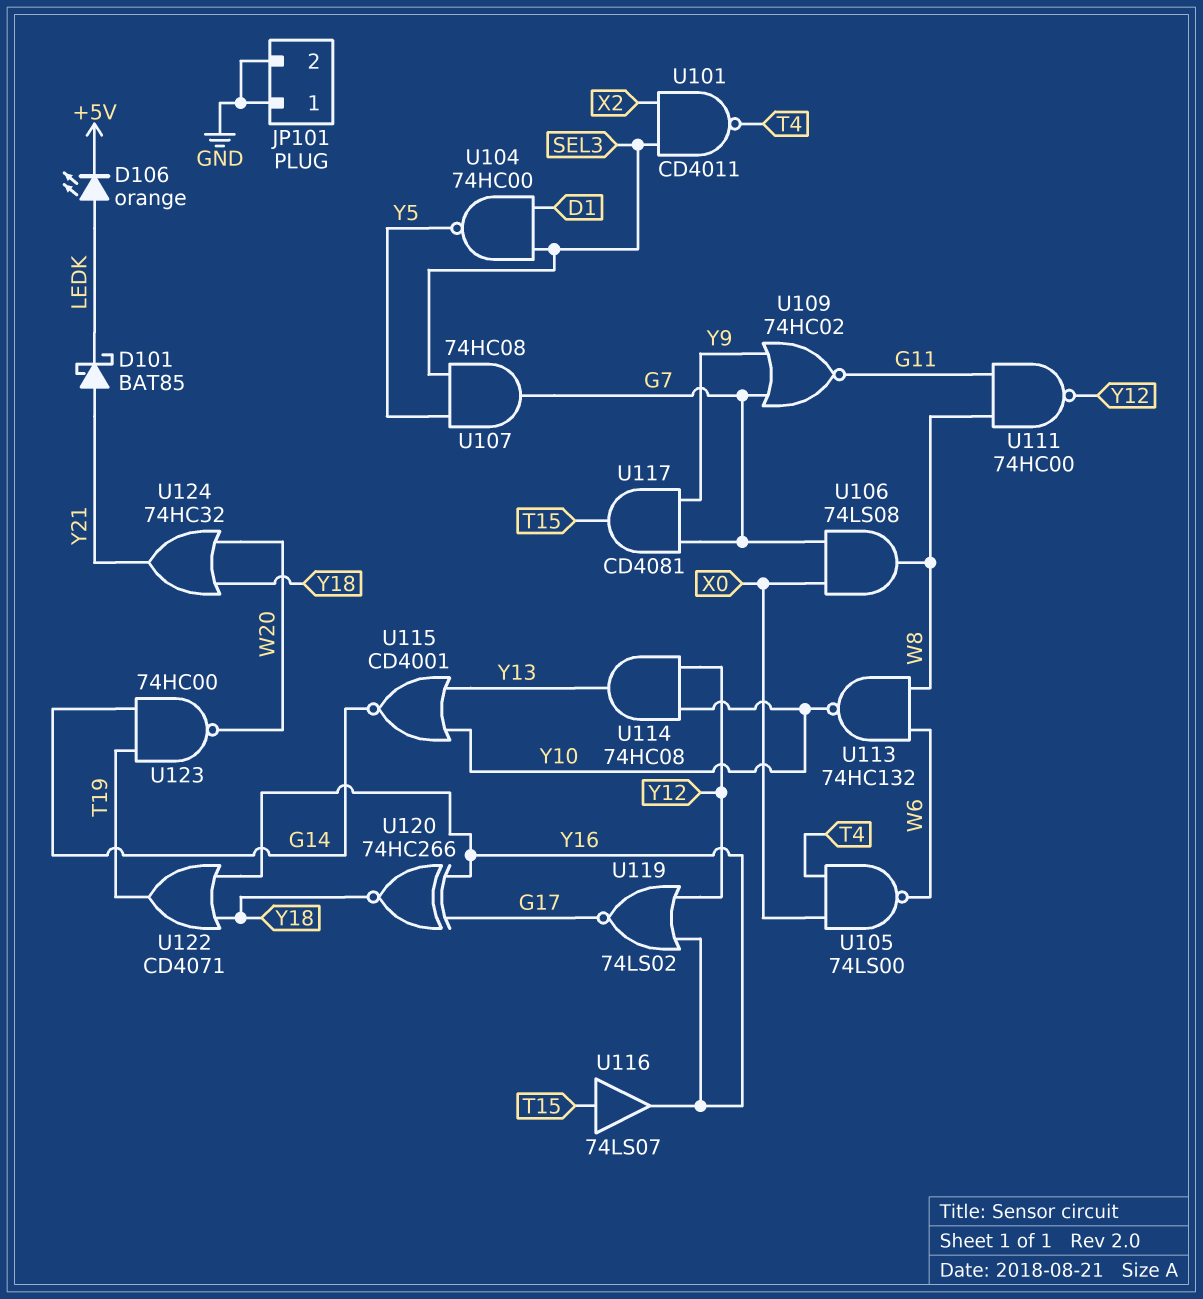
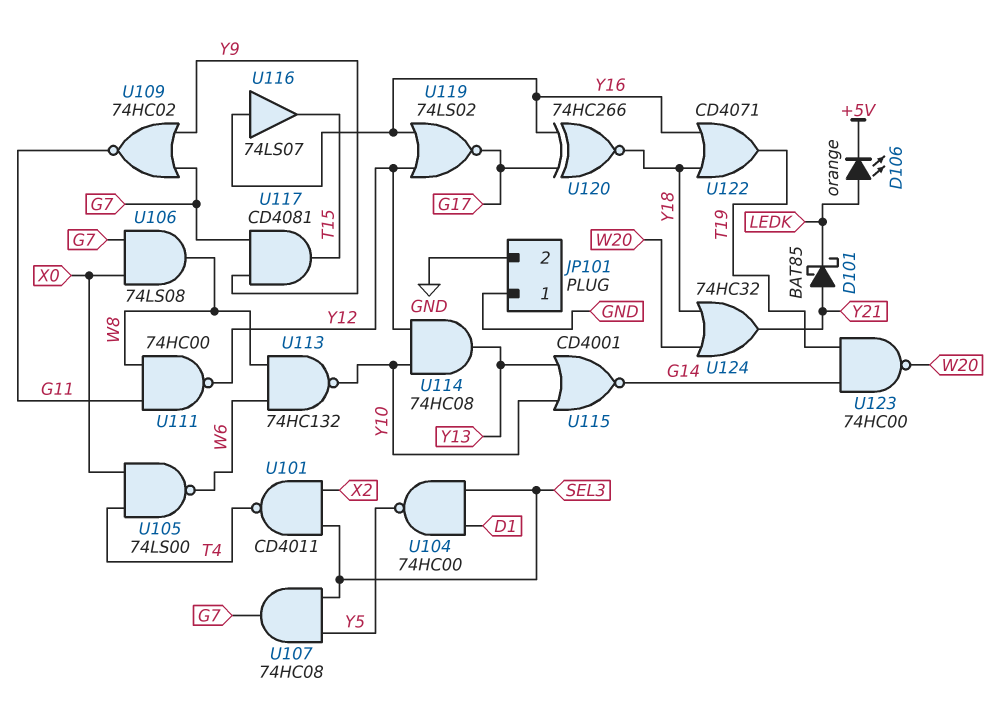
U116: buffer 74LS07 (in T15, out Y16) -> buffer 74LS07 (in Y16, out T15)

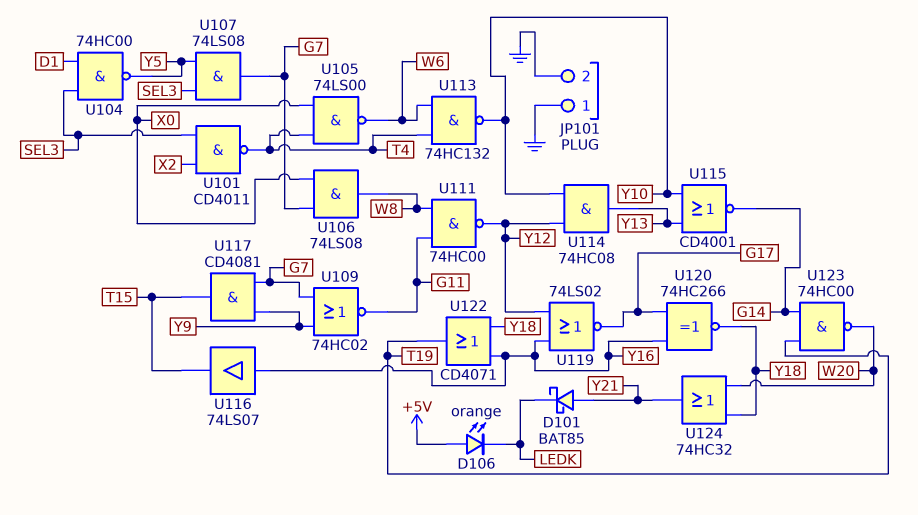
D106: LED orange (A LEDK, K +5V) -> LED orange (A +5V, K LEDK)
U107: AND 74HC08 (in SEL3, in Y5, out G7) -> AND 74LS08 (in SEL3, in Y5, out G7)
U113: NAND 74HC132 (in W6, in W8, out Y10) -> NAND 74HC132 (in T4, in W6, out Y10)

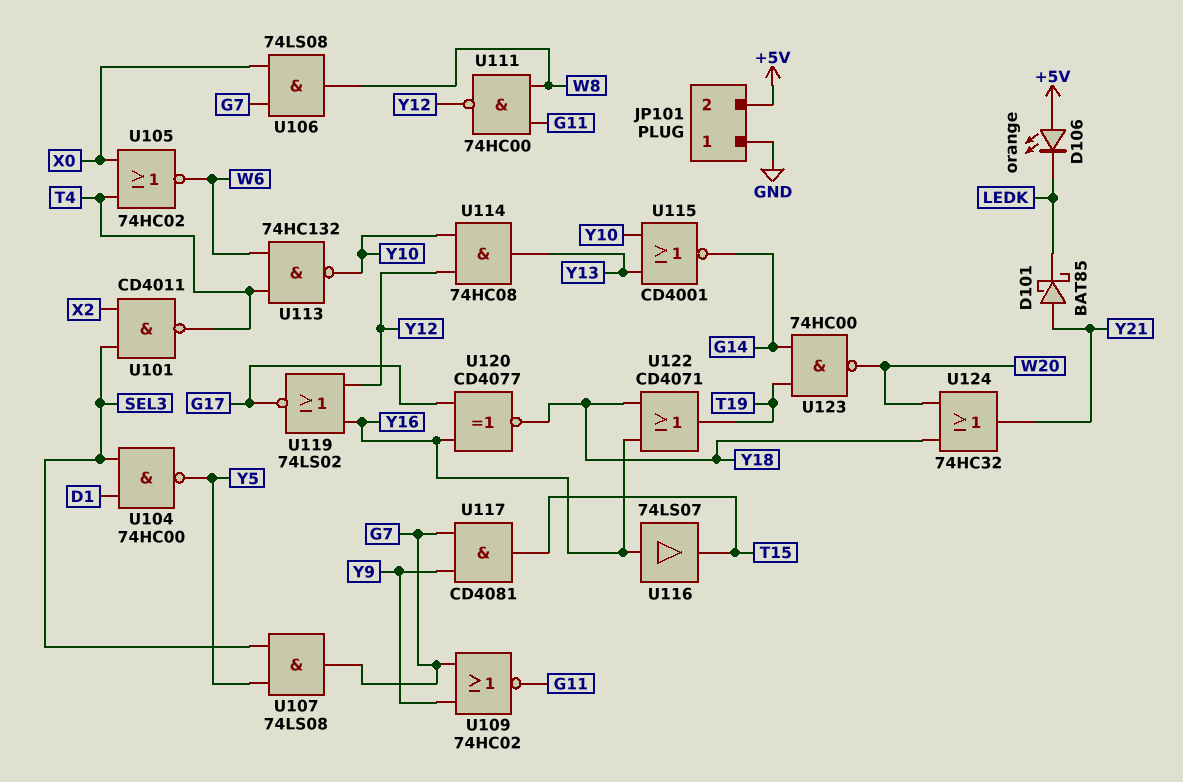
JP101 pin 2: GND -> +5V
U105: NAND 74LS00 (in T4, in X0, out W6) -> NOR 74HC02 (in T4, in X0, out W6)
U120: XNOR 74HC266 (in G17, in Y16, out Y18) -> XNOR CD4077 (in G17, in Y16, out Y18)

